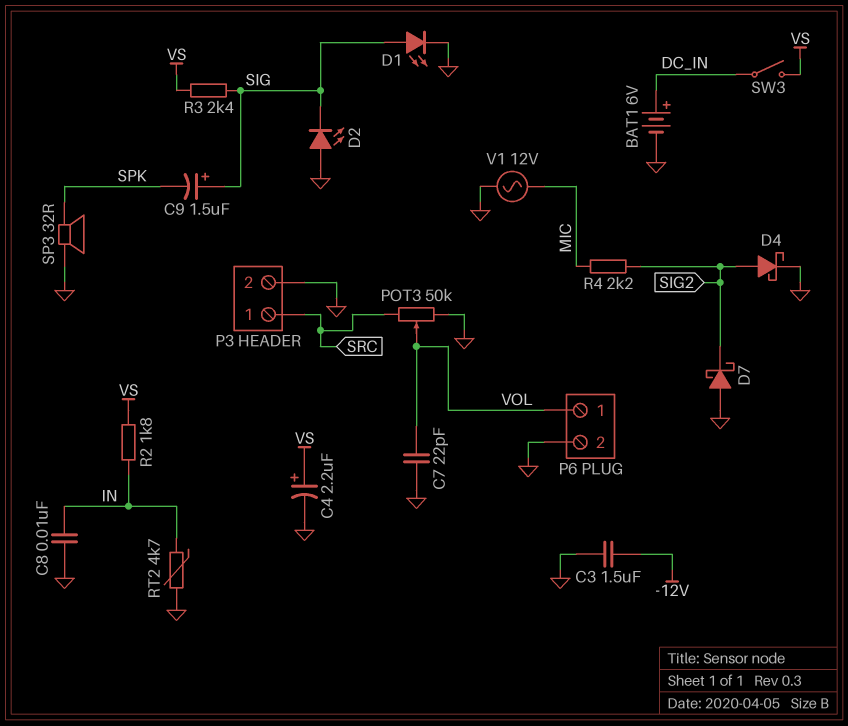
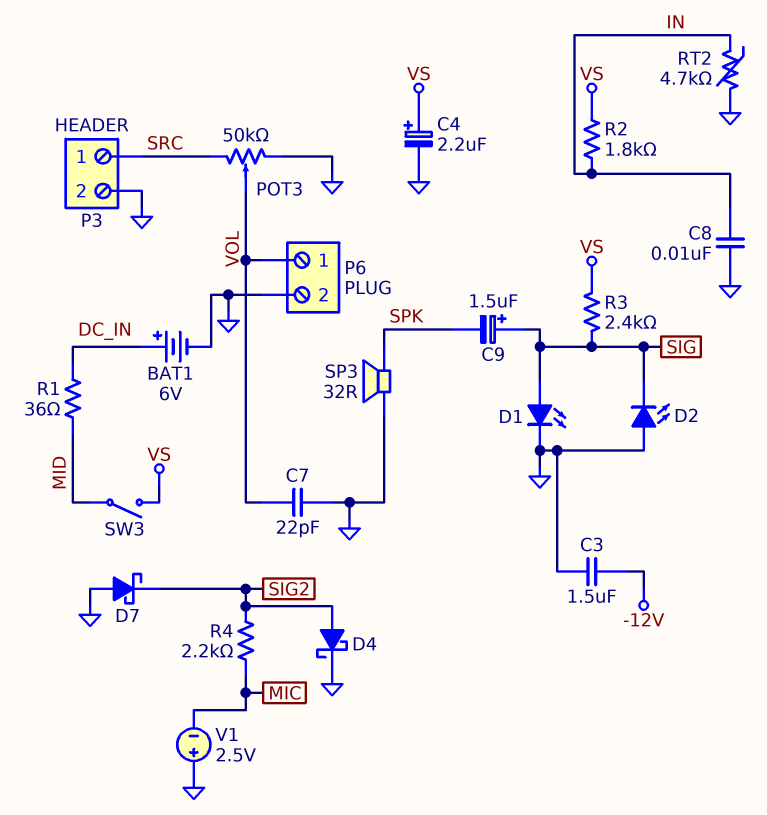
R1: none -> 36 (DC_IN, MID)
SW3: switch (DC_IN, VS) -> switch (MID, VS)
V1: AC 12V (GND, MIC) -> 2.5V (plus GND, minus MIC)

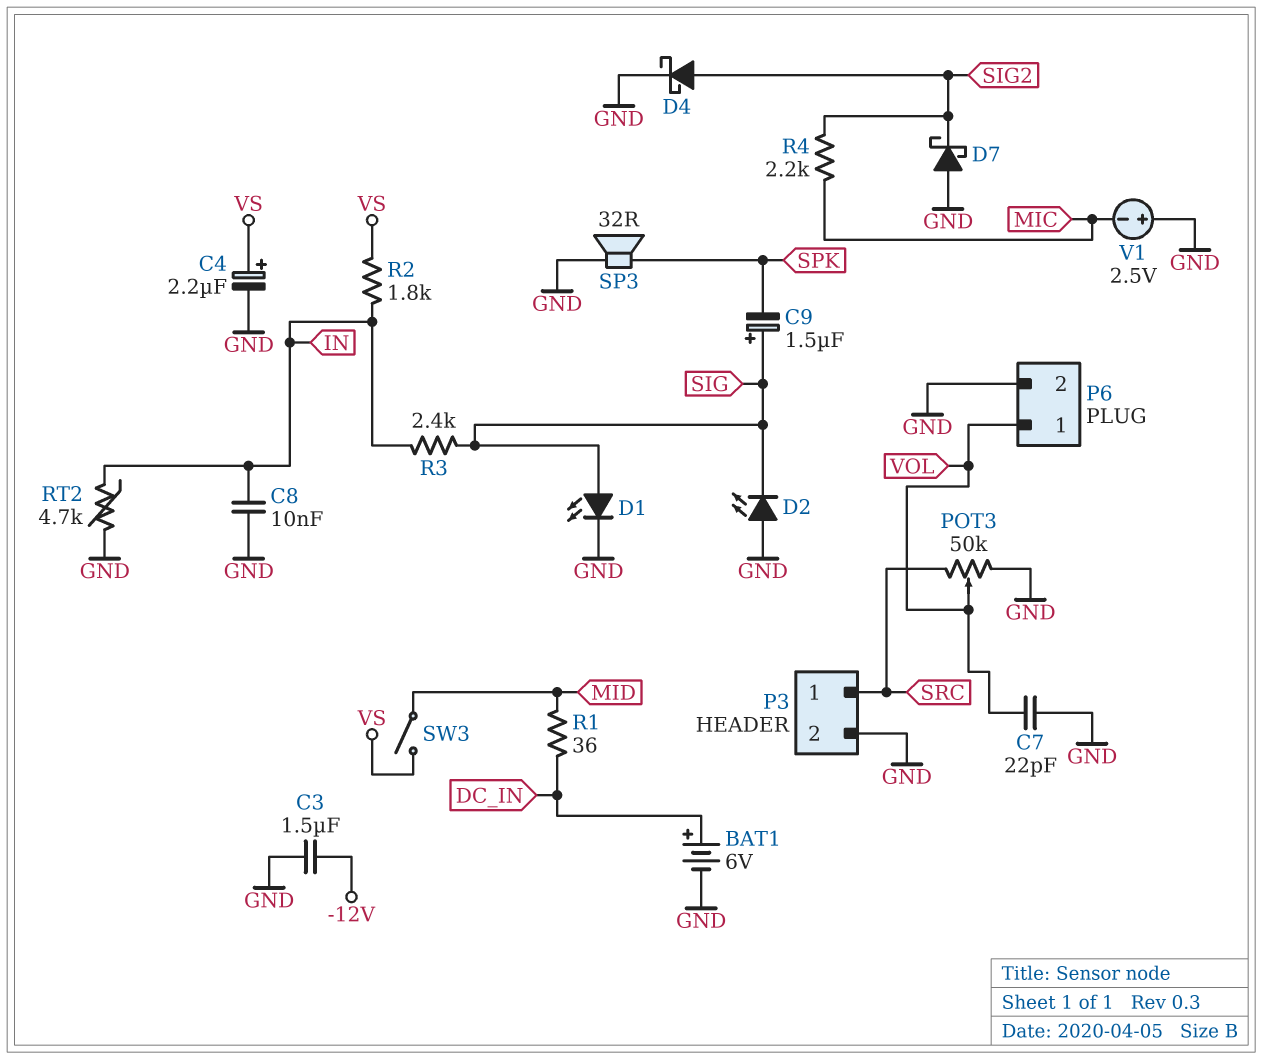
R3: 2.4k (SIG, VS) -> 2.4k (IN, SIG)

